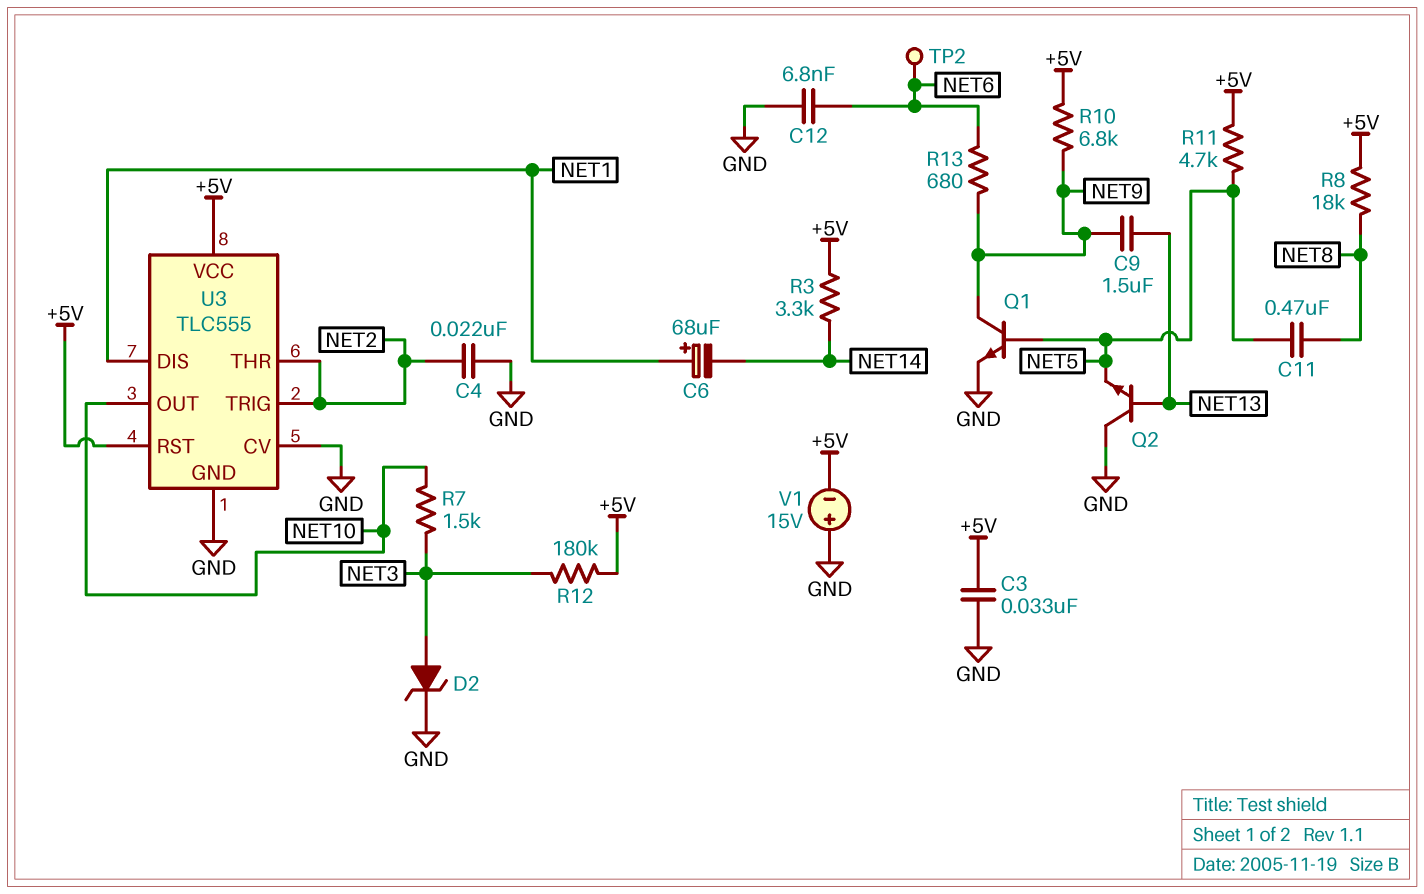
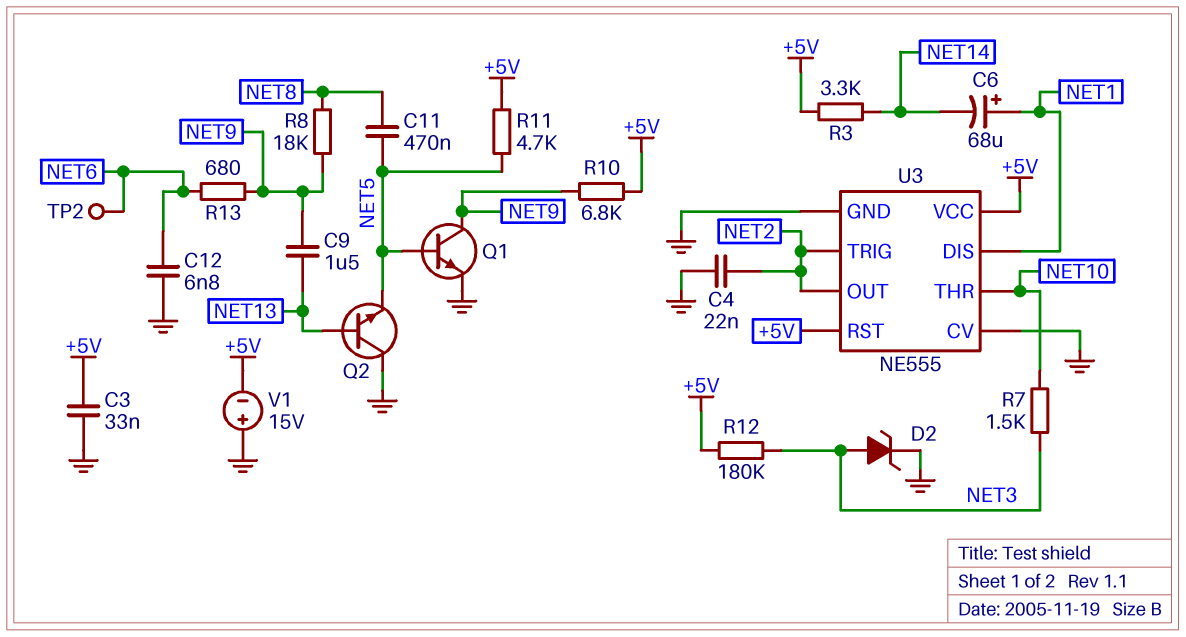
R8: 18k (+5V, NET8) -> 18k (NET8, NET9)
U3: TLC555 -> NE555
U3 pin OUT: NET10 -> NET2
U3 pin THR: NET2 -> NET10

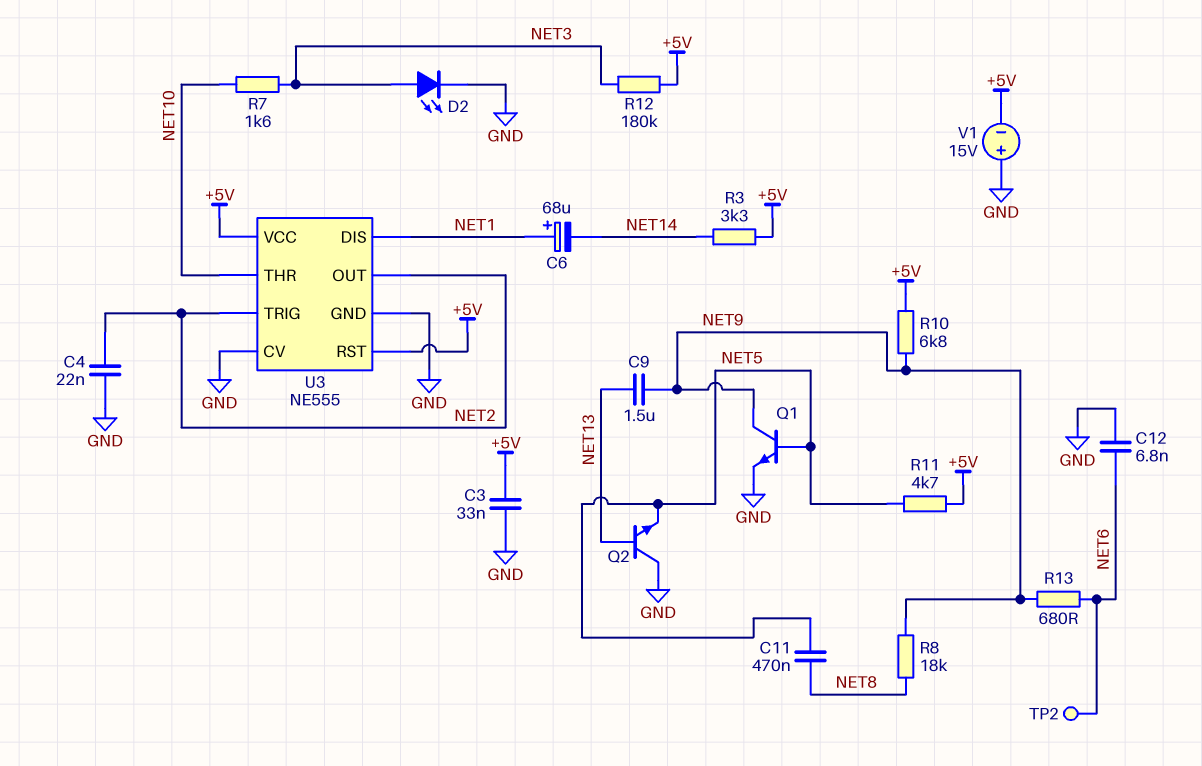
D2: zener (A NET3, K GND) -> LED (A NET3, K GND)
R7: 1.5k (NET3, NET10) -> 1.6k (NET3, NET10)

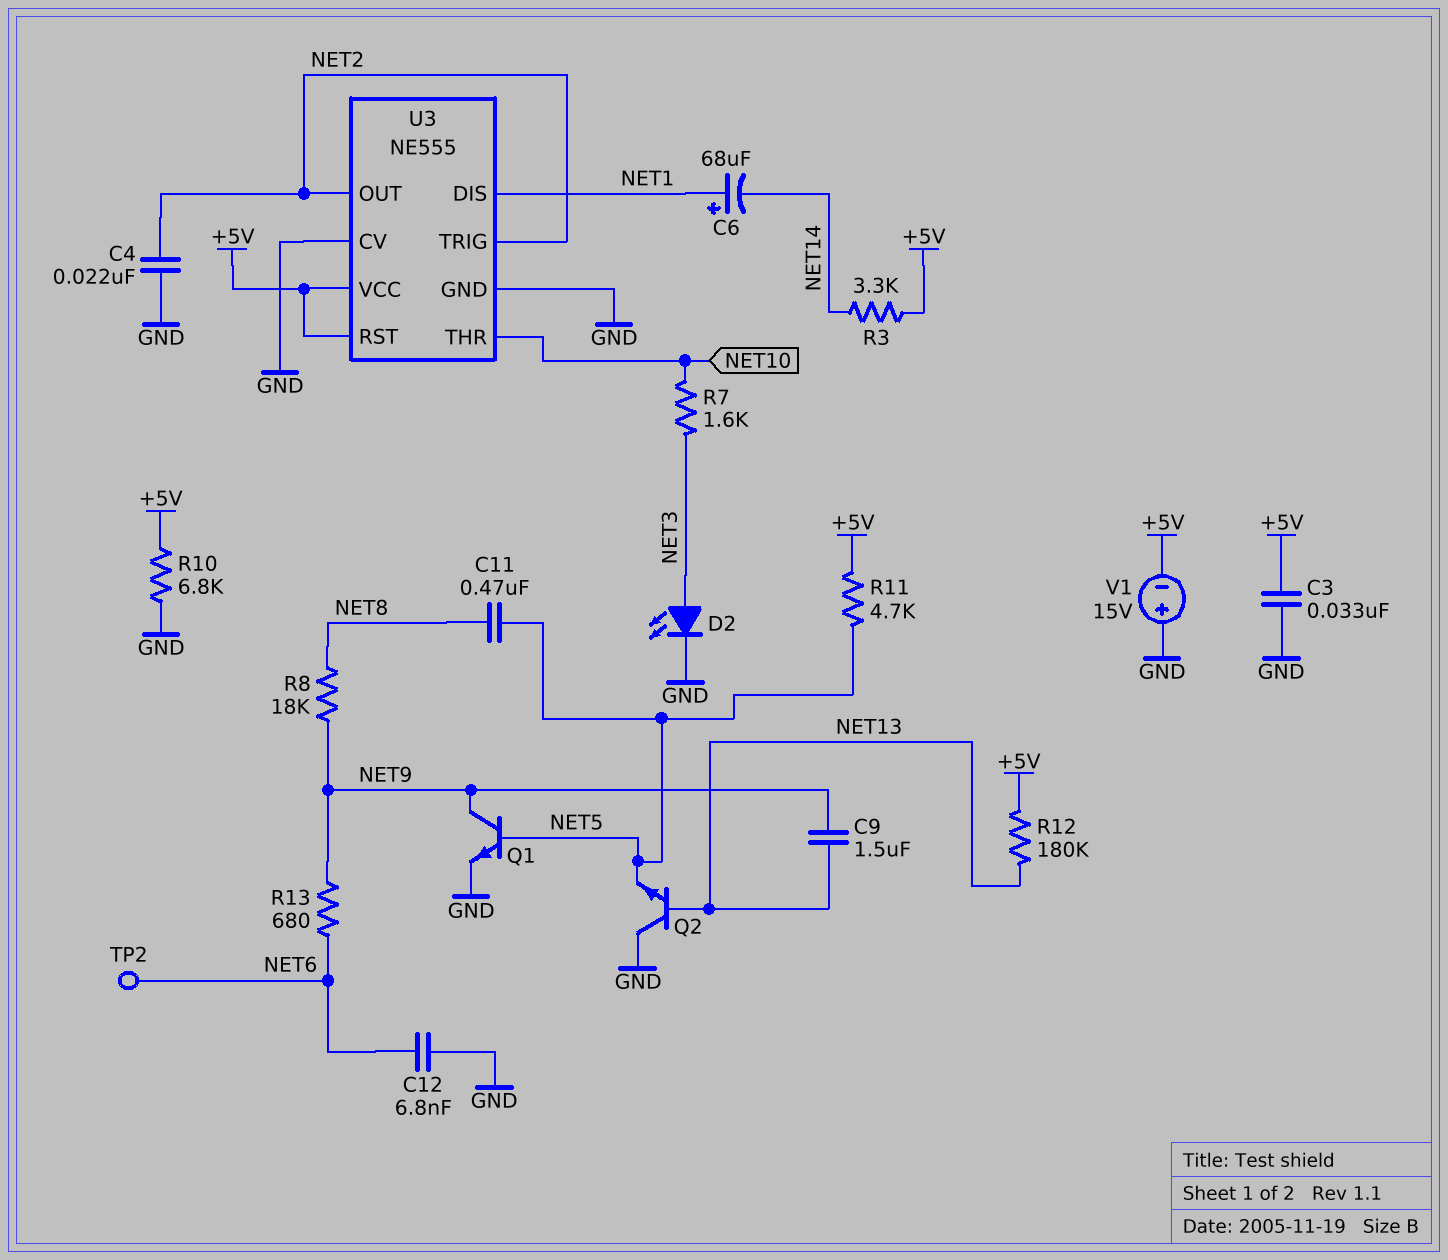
R10: 6.8k (+5V, NET9) -> 6.8k (+5V, GND)
R12: 180k (+5V, NET3) -> 180k (+5V, NET13)

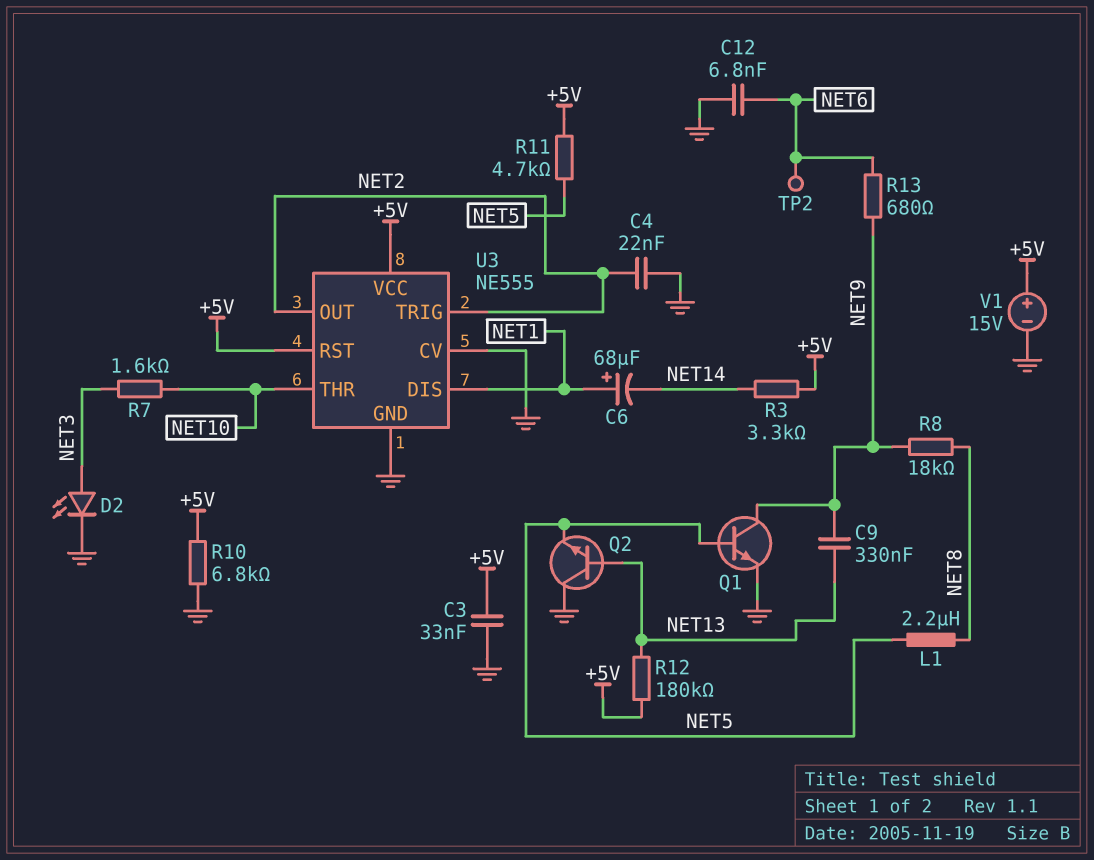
C9: 1.5uF (NET9, NET13) -> 330nF (NET9, NET13)
C11: 470nF (NET5, NET8) -> none
L1: none -> 2.2uH (NET5, NET8)
V1: 15V (plus GND, minus +5V) -> 15V (plus +5V, minus GND)

